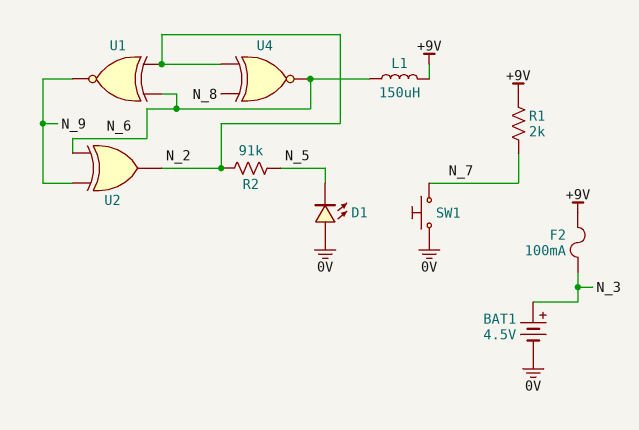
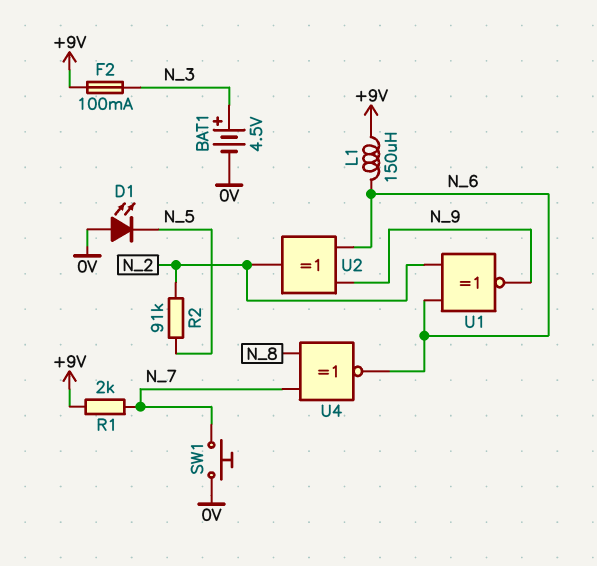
U4: XNOR (in N_2, in N_8, out N_6) -> XNOR (in N_7, in N_8, out N_6)

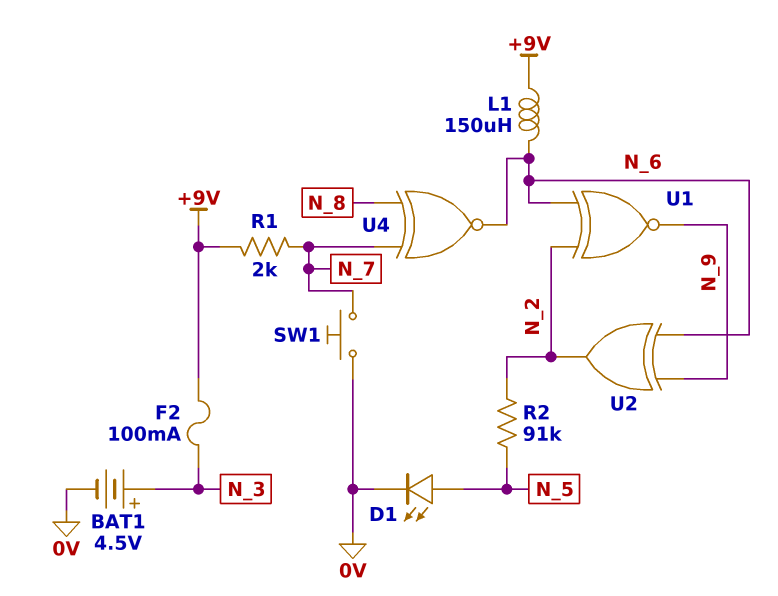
D1: LED (A 0V, K N_5) -> LED (A N_5, K 0V)

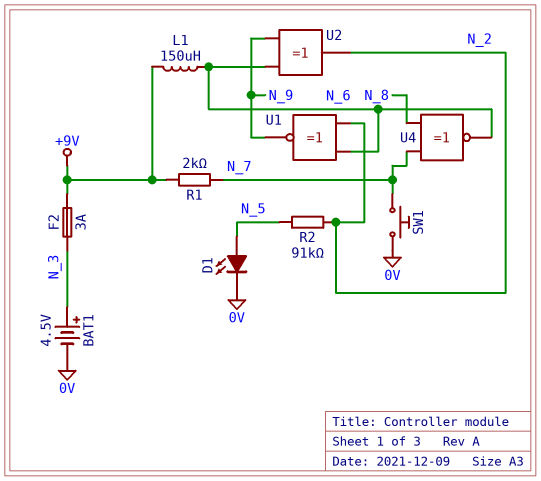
F2: 100mA (+9V, N_3) -> 3A (+9V, N_3)

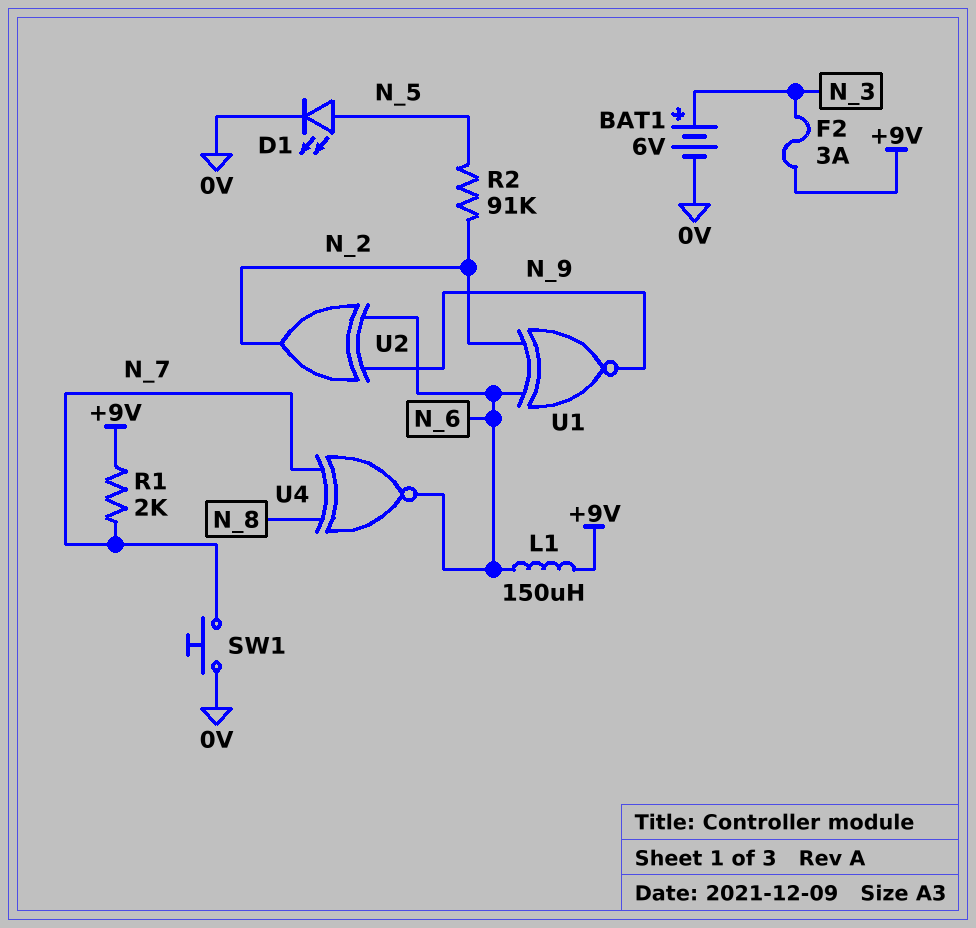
BAT1: 4.5V (plus N_3, minus 0V) -> 6V (plus N_3, minus 0V)

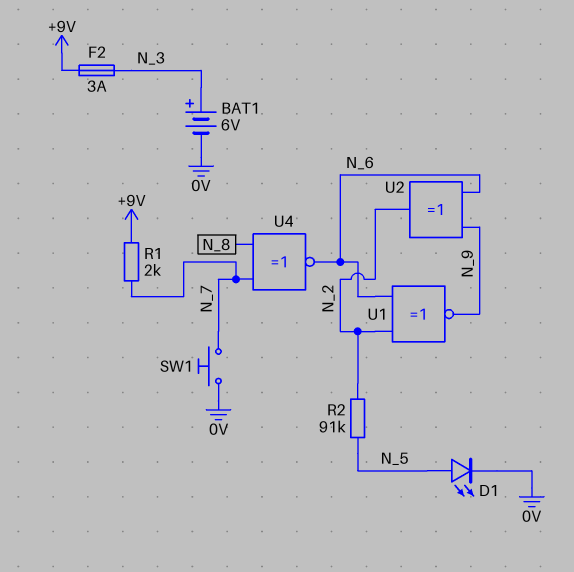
L1: 150uH (+9V, N_6) -> none

